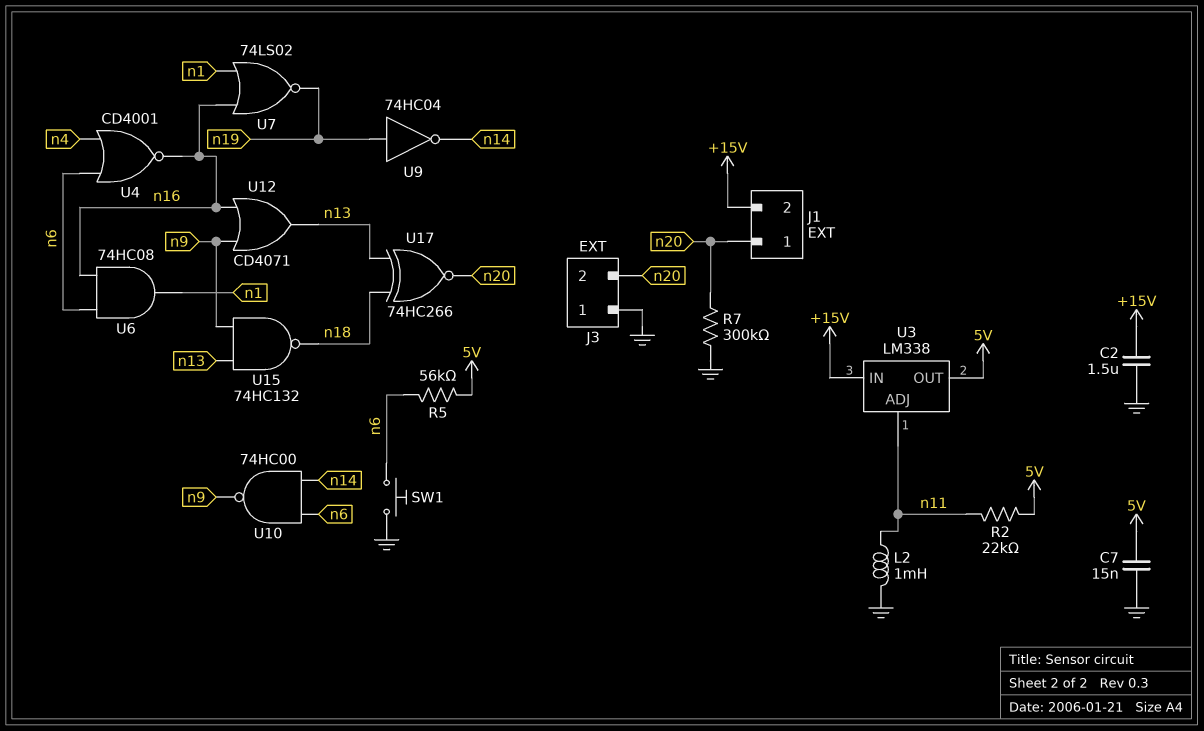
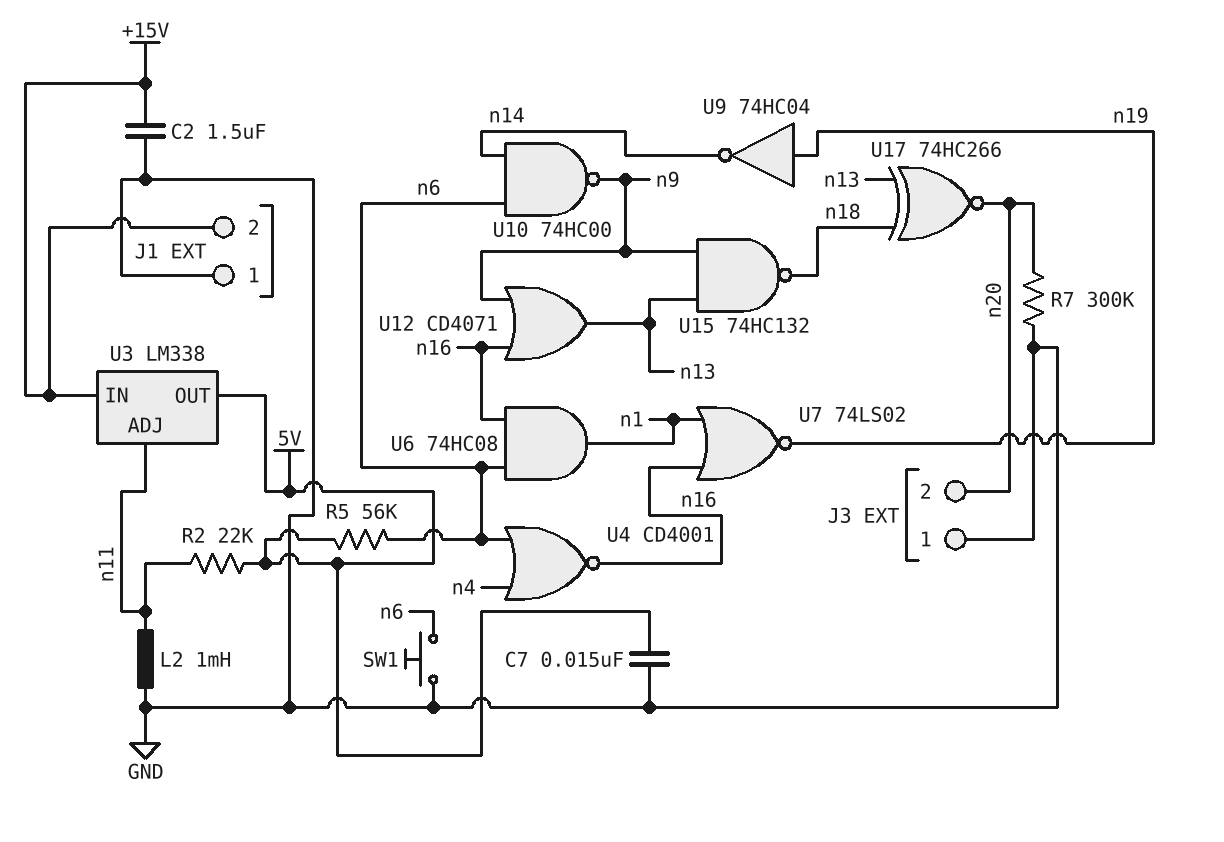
J1 pin 1: n20 -> GND

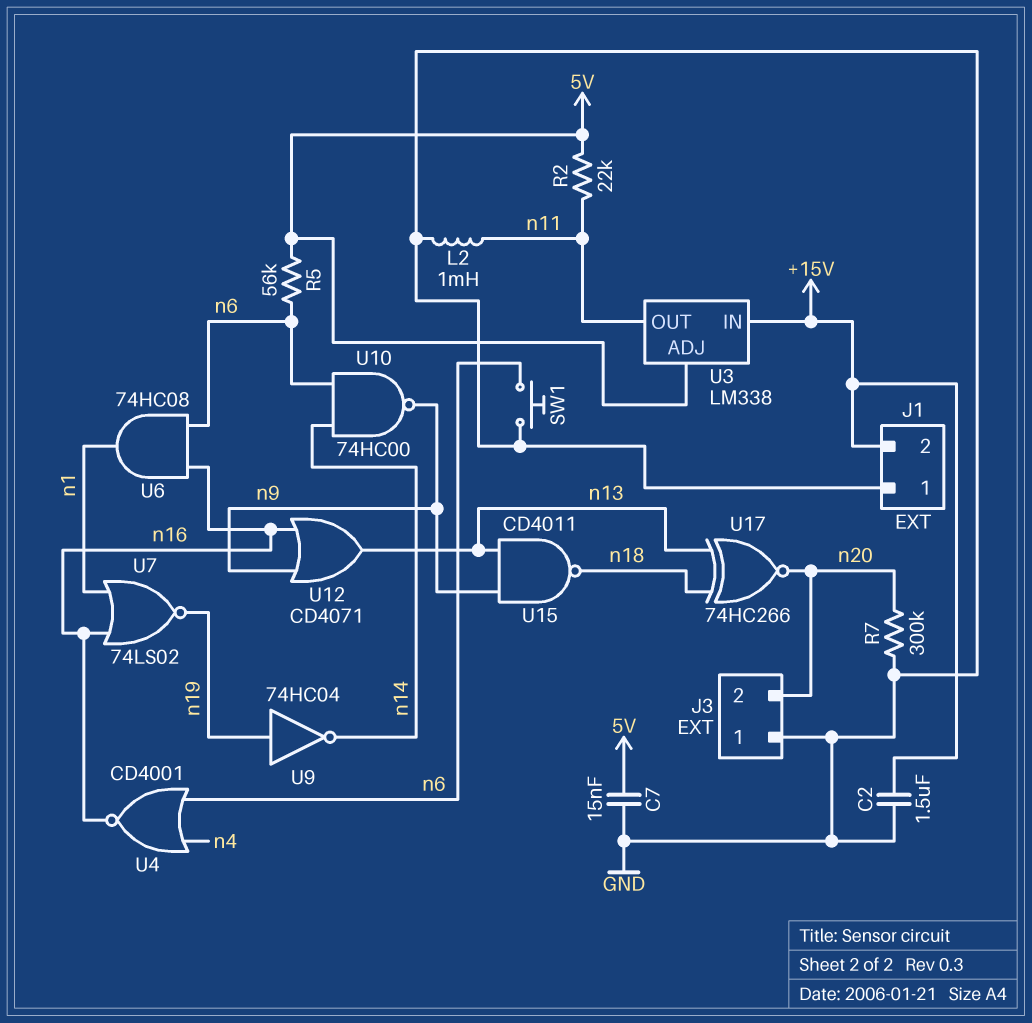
U3 pin ADJ: n11 -> 5V
U3 pin OUT: 5V -> n11
U15: NAND 74HC132 (in n9, in n13, out n18) -> NAND CD4011 (in n9, in n13, out n18)

